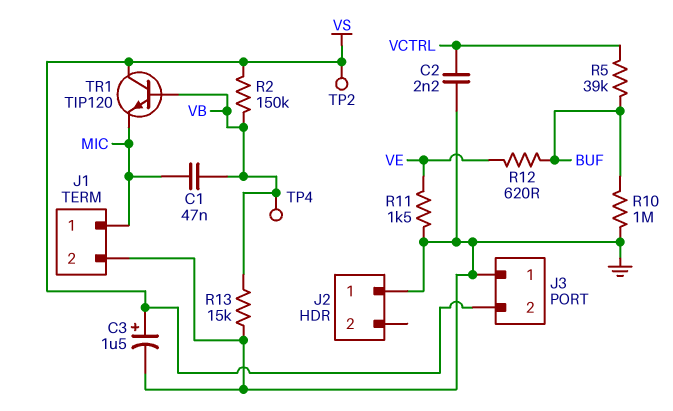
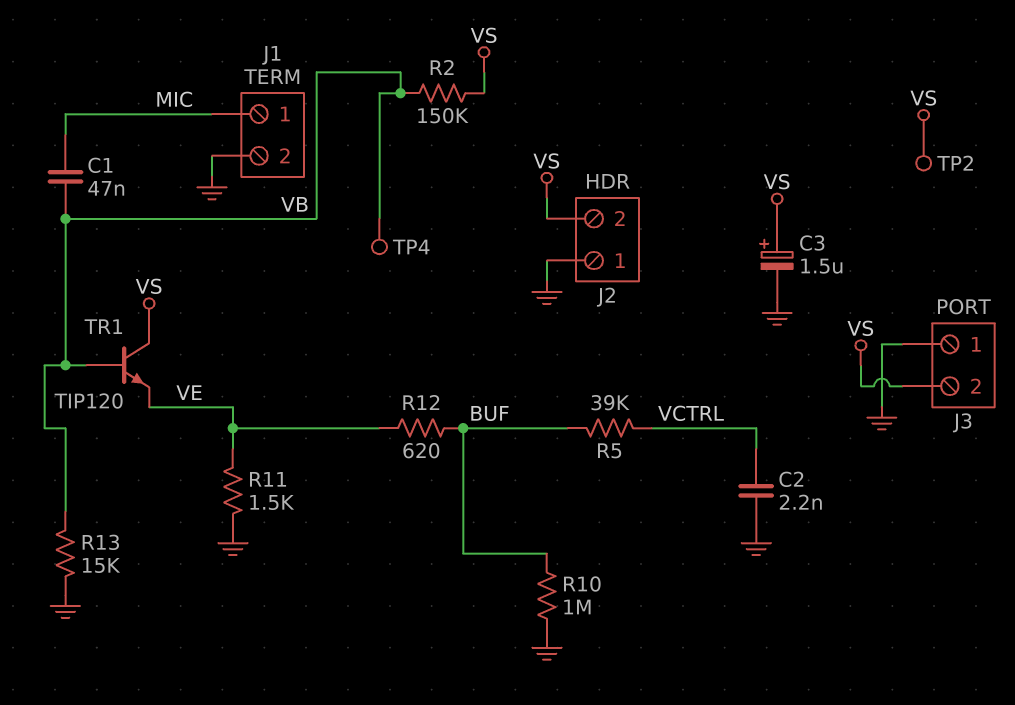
J2 pin 2: none -> VS
TR1: NPN TIP120 (B VB, C VS, E MIC) -> NPN TIP120 (B VB, C VS, E VE)

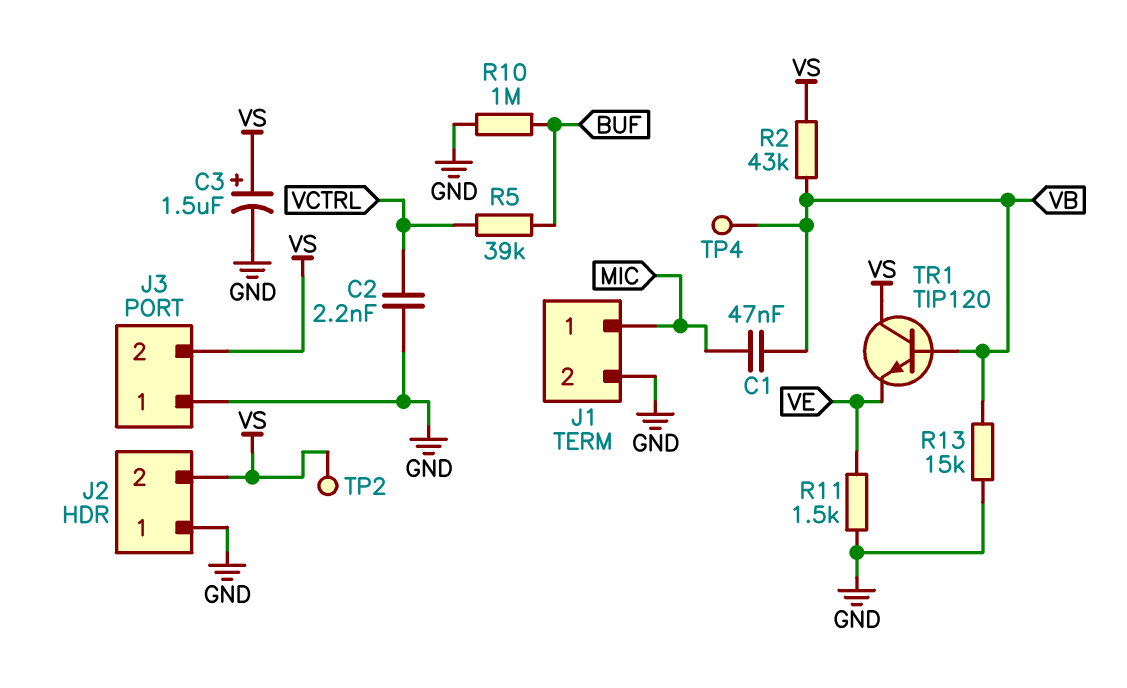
R2: 150k (VB, VS) -> 43k (VB, VS)
R12: 620 (BUF, VE) -> none

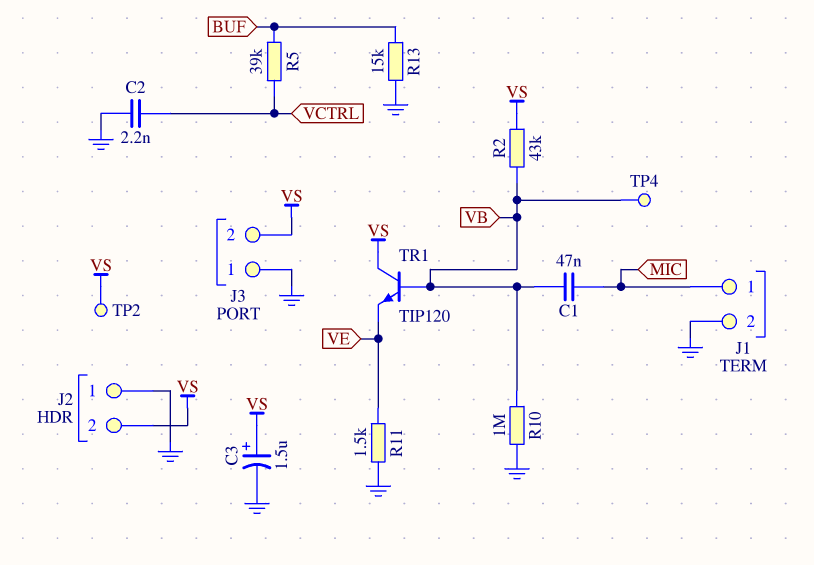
R10: 1M (BUF, GND) -> 1M (GND, VB)
R13: 15k (GND, VB) -> 15k (BUF, GND)

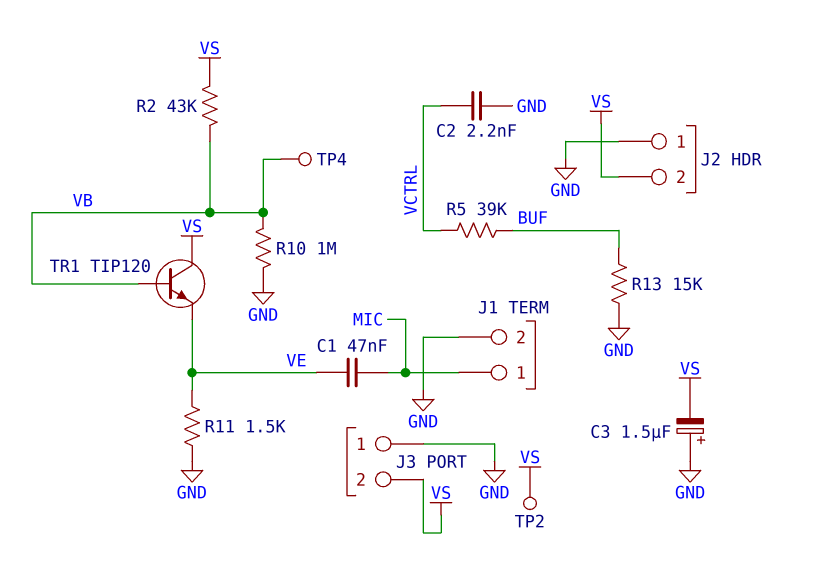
C1: 47nF (MIC, VB) -> 47nF (MIC, VE)
C3: 1.5uF (plus VS, minus GND) -> 1.5uF (plus GND, minus VS)

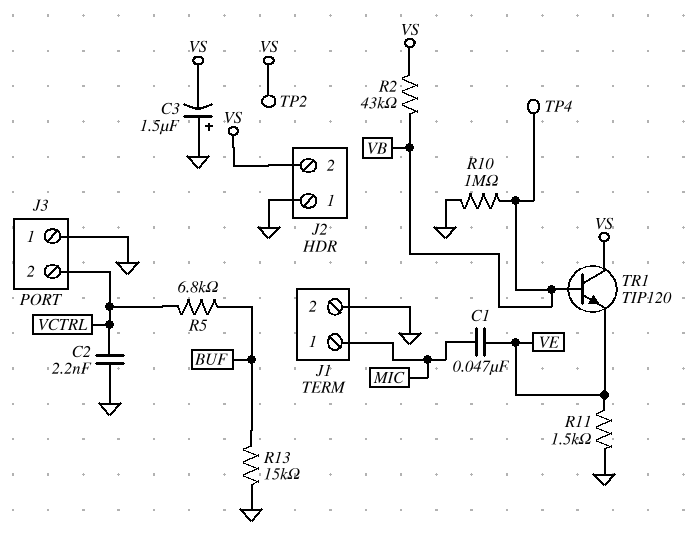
J3 pin 2: VS -> VCTRL
R5: 39k (BUF, VCTRL) -> 6.8k (BUF, VCTRL)

